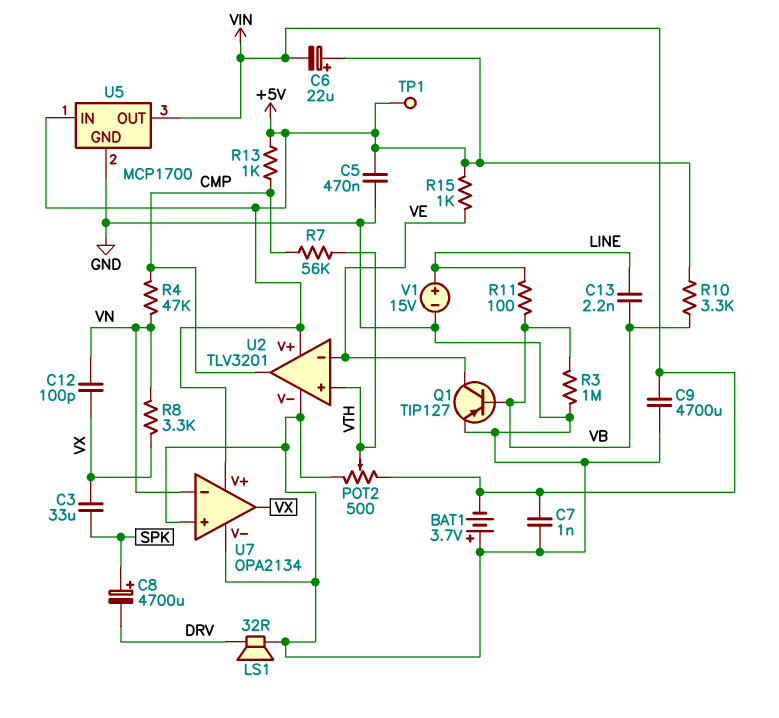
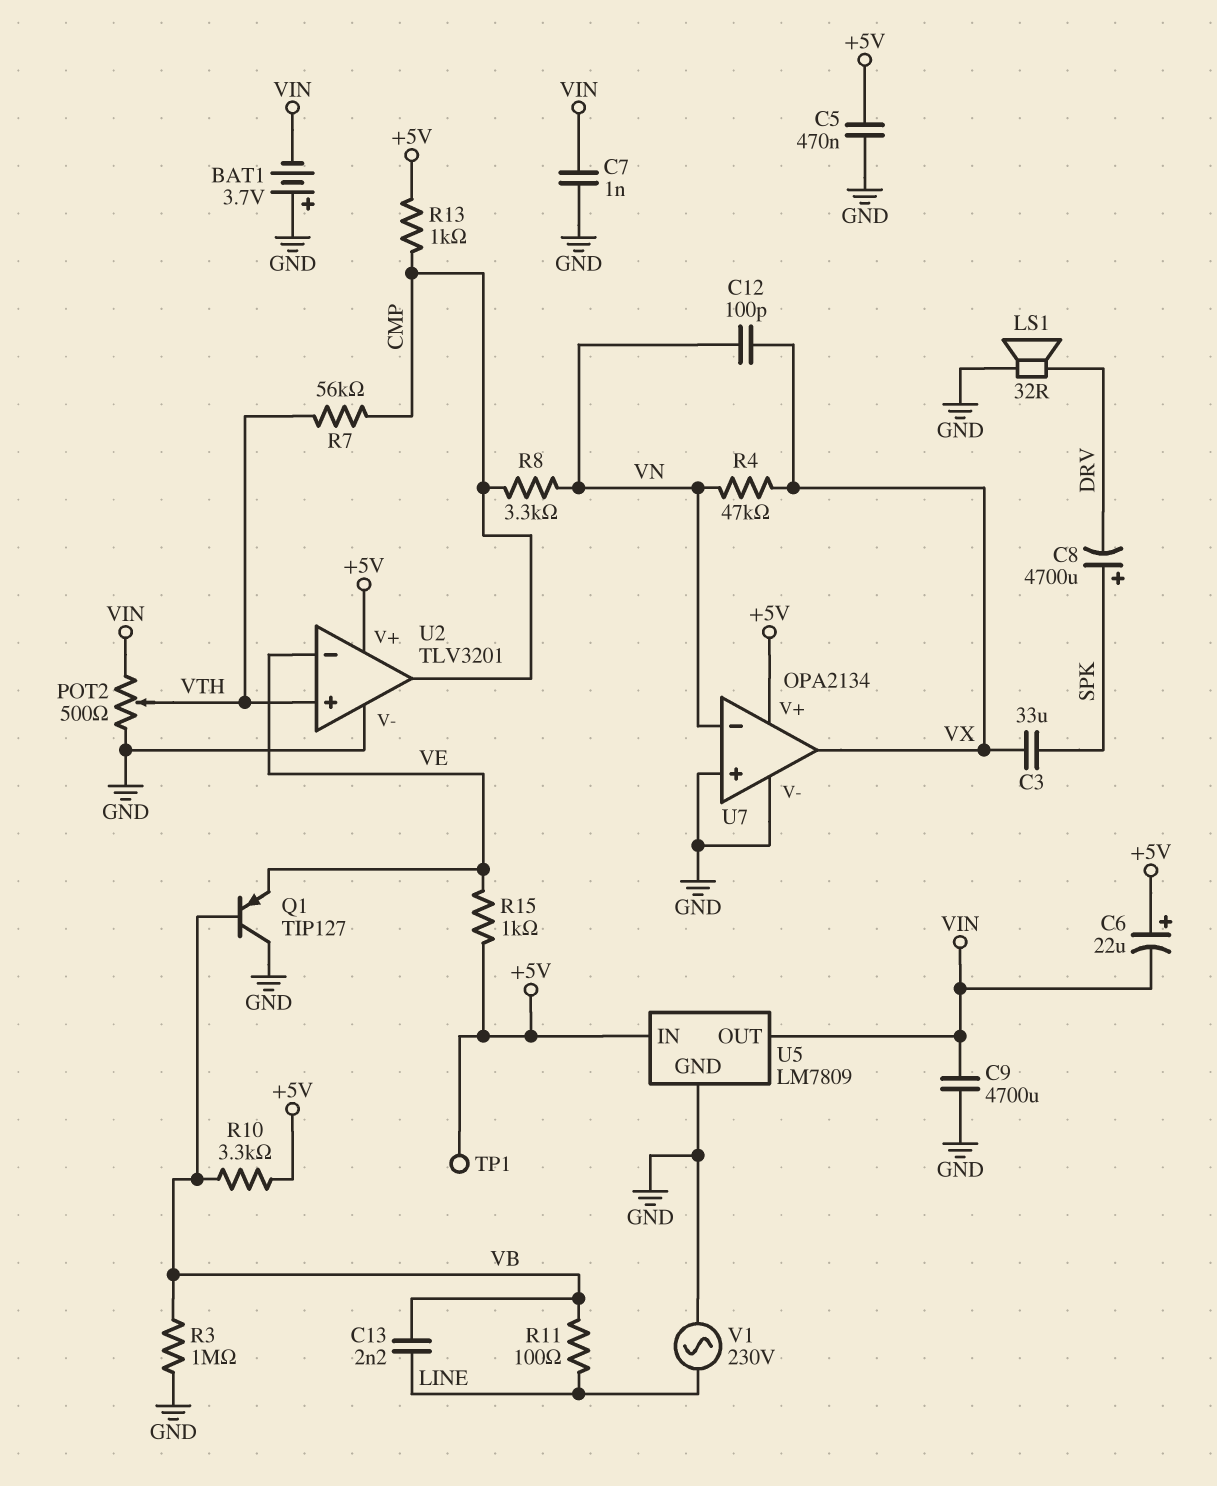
Q1: PNP TIP127 (B VB, C VE, E GND) -> PNP TIP127 (B VB, C GND, E VE)
R4: 47k (CMP, VN) -> 47k (VN, VX)
R8: 3.3k (VN, VX) -> 3.3k (CMP, VN)
U5: MCP1700 -> LM7809
V1: 15V (plus LINE, minus GND) -> AC 230V (GND, LINE)

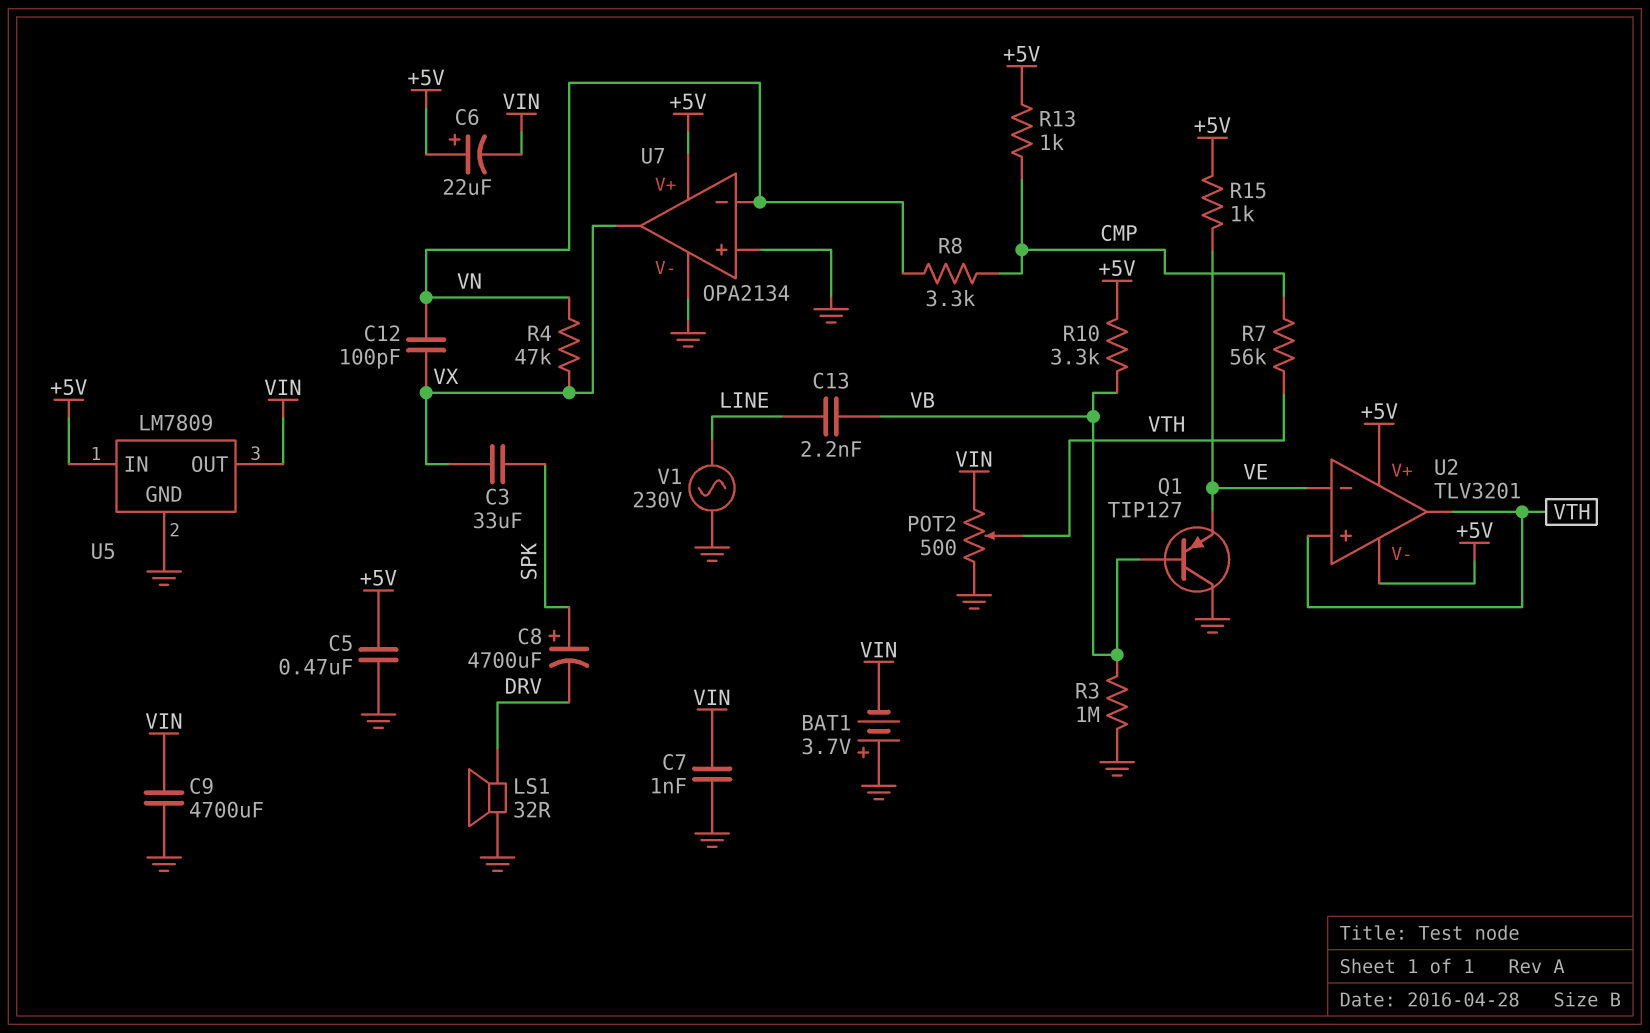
R11: 100 (LINE, VB) -> none
TP1: test point (+5V) -> none
U2 pin V-: GND -> +5V
U2 pin out: CMP -> VTH

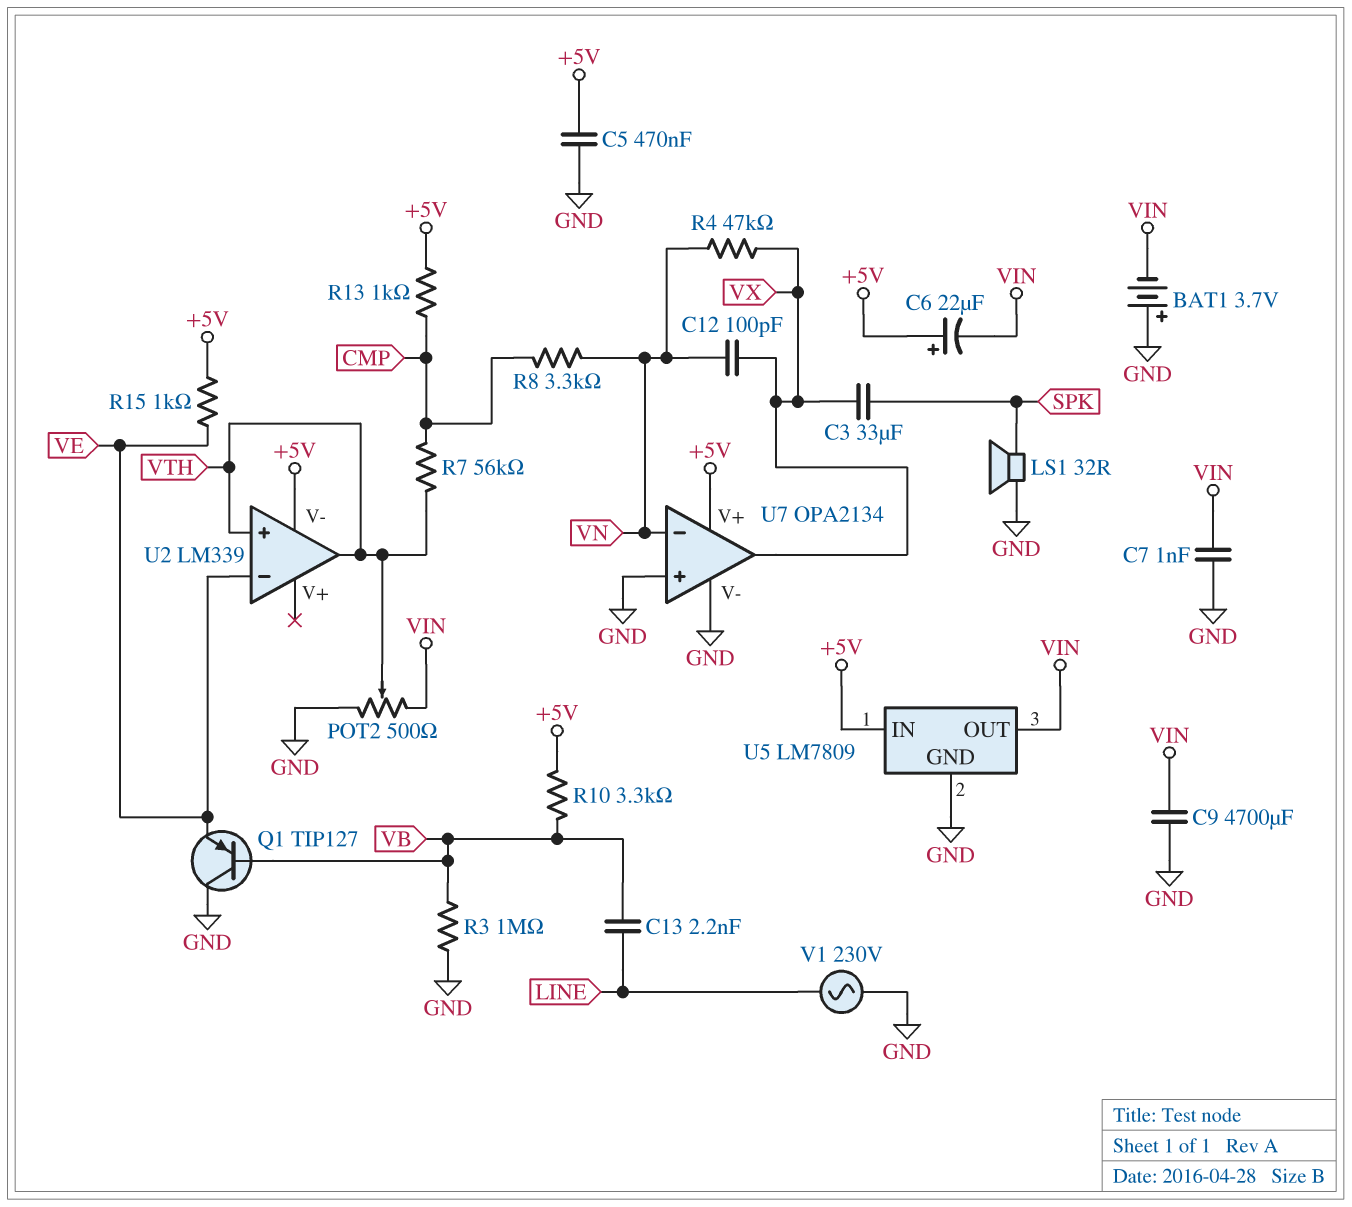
C8: 4700uF (plus SPK, minus DRV) -> none
LS1: speaker 32R (DRV, GND) -> speaker 32R (GND, SPK)
U2: TLV3201 -> LM339
U2 pin V+: +5V -> none

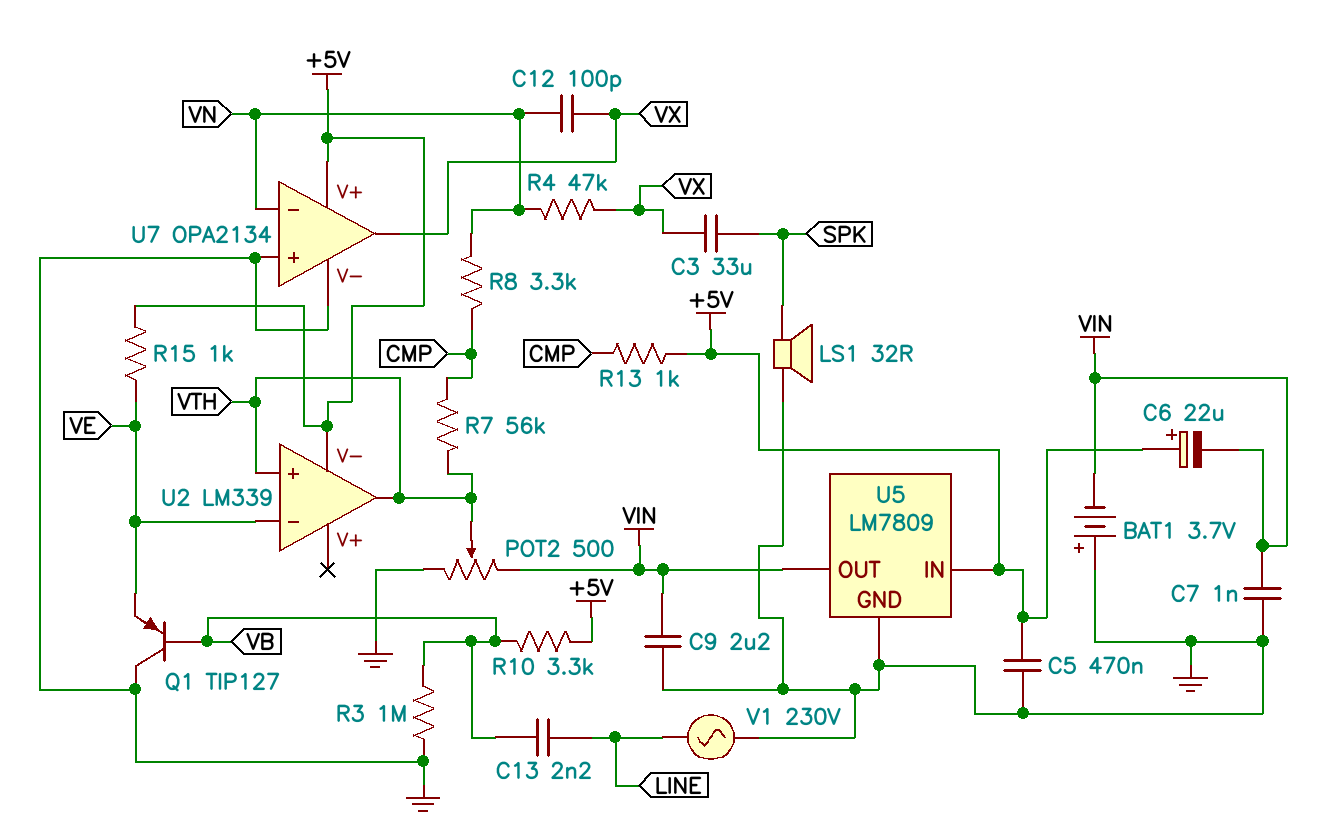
C9: 4700uF (GND, VIN) -> 2.2uF (GND, VIN)

